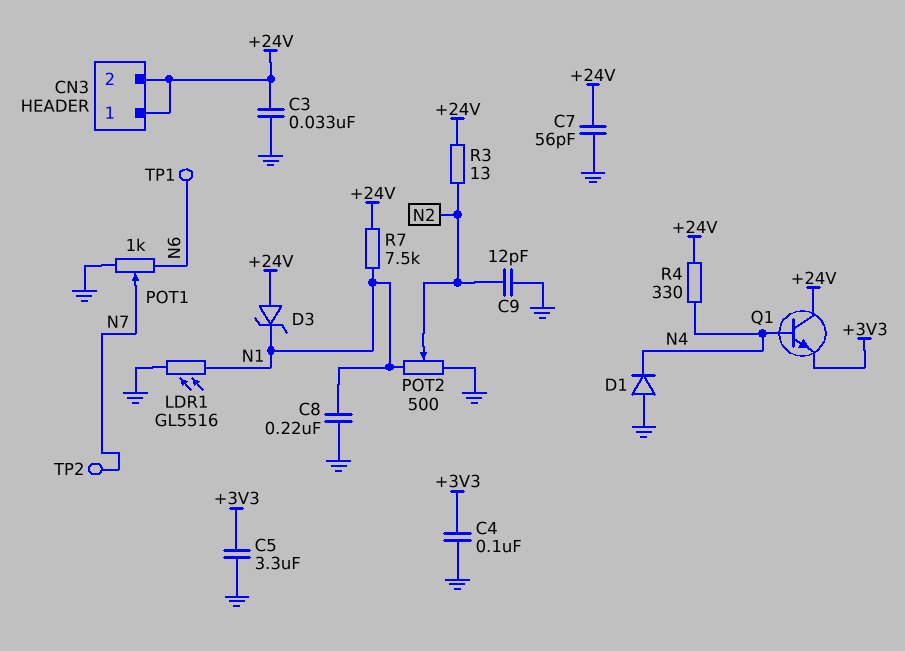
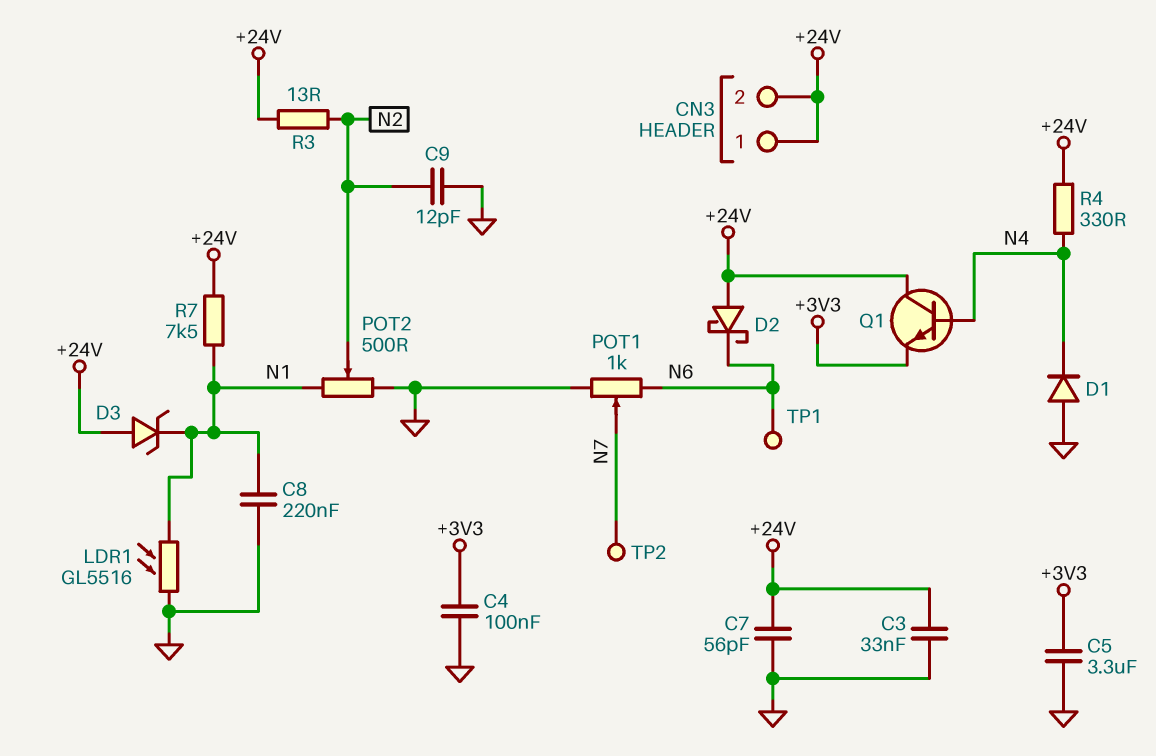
D2: none -> schottky (A +24V, K N6)

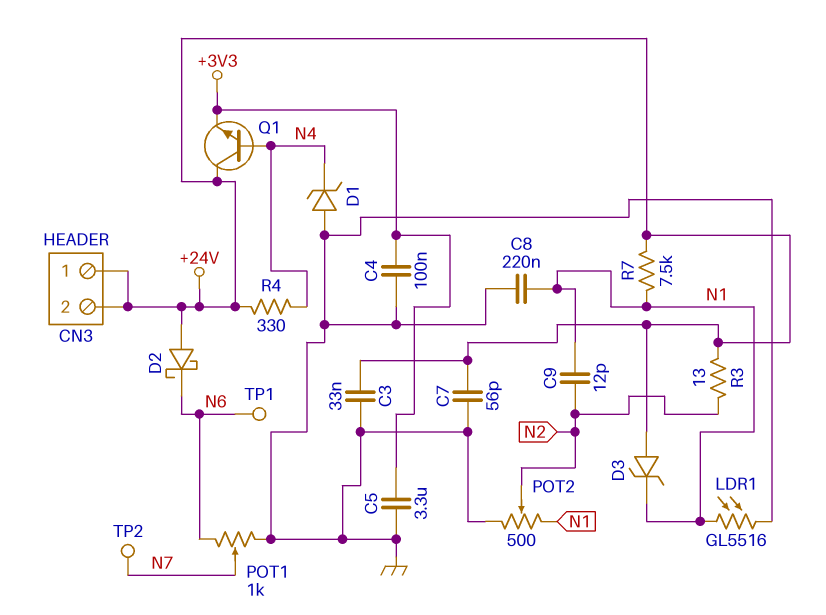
C9: 12pF (GND, N2) -> 12pF (N1, N2)
D1: diode (A GND, K N4) -> zener (A GND, K N4)

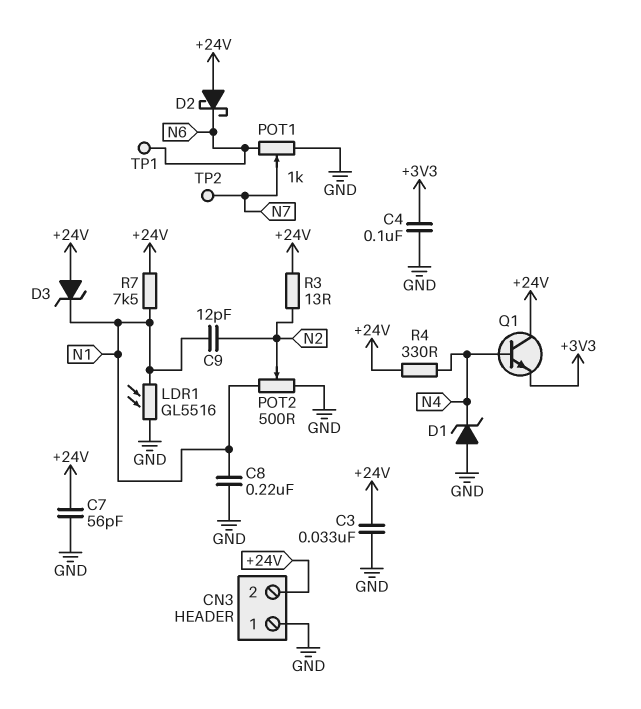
C5: 3.3uF (+3V3, GND) -> none
CN3 pin 1: +24V -> GND

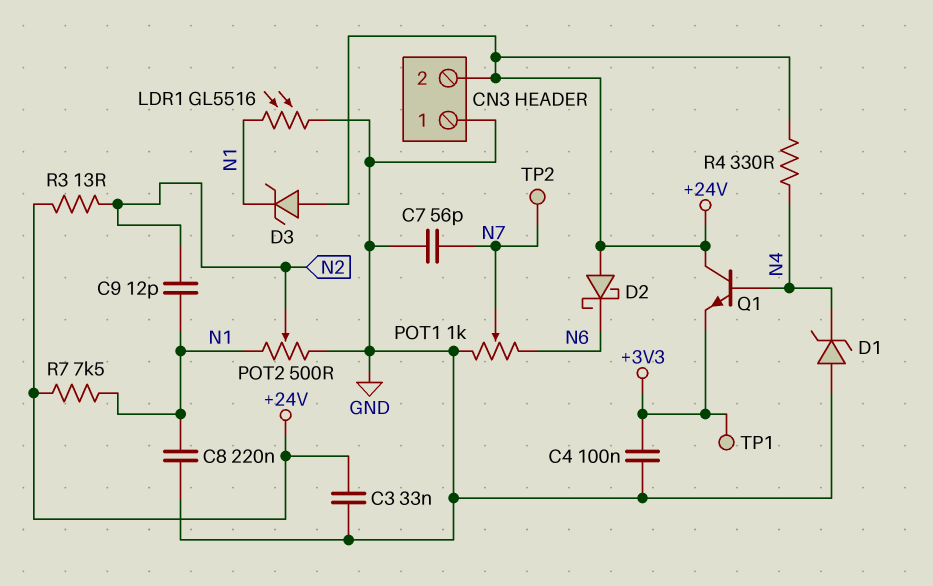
C7: 56pF (+24V, GND) -> 56pF (GND, N7)
TP1: test point (N6) -> test point (+3V3)

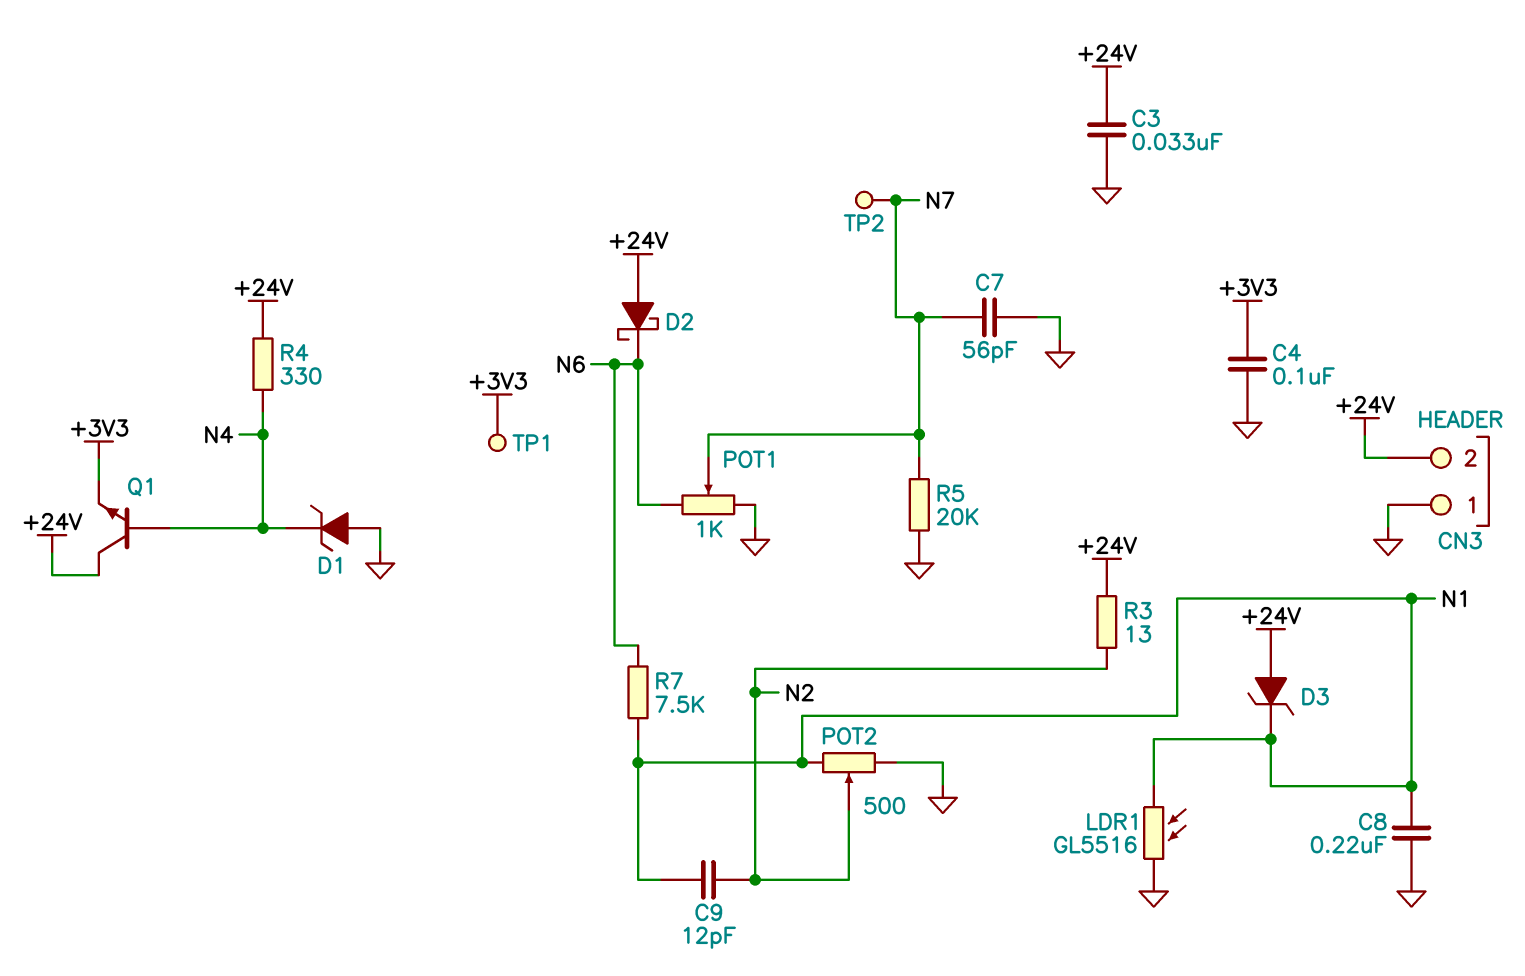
R5: none -> 20k (GND, N7)
R7: 7.5k (+24V, N1) -> 7.5k (N1, N6)

